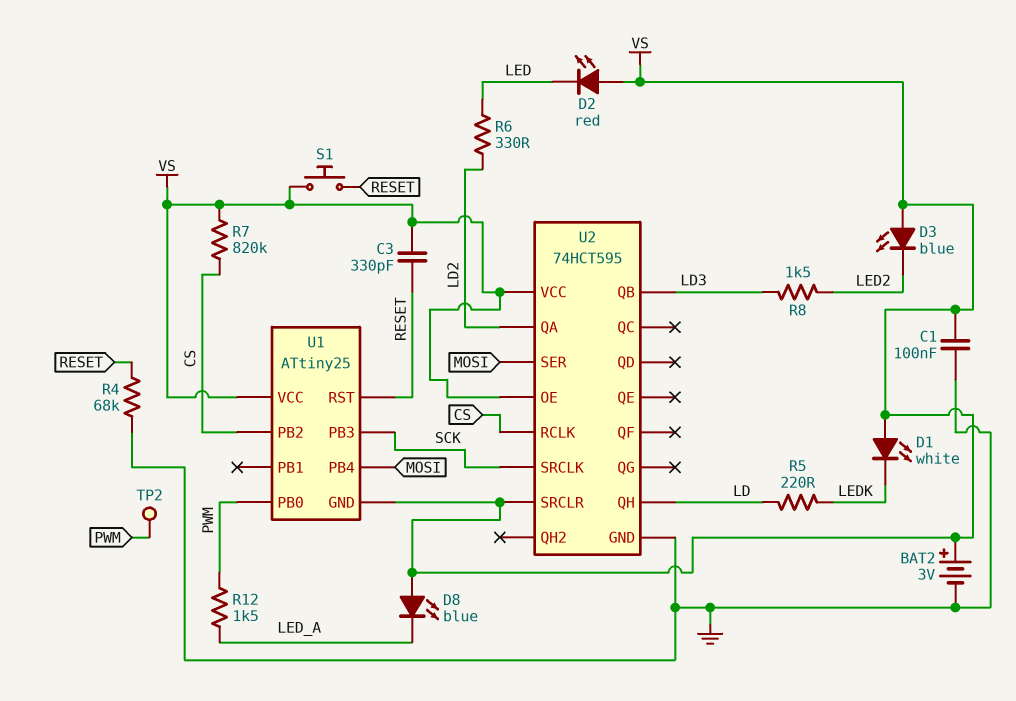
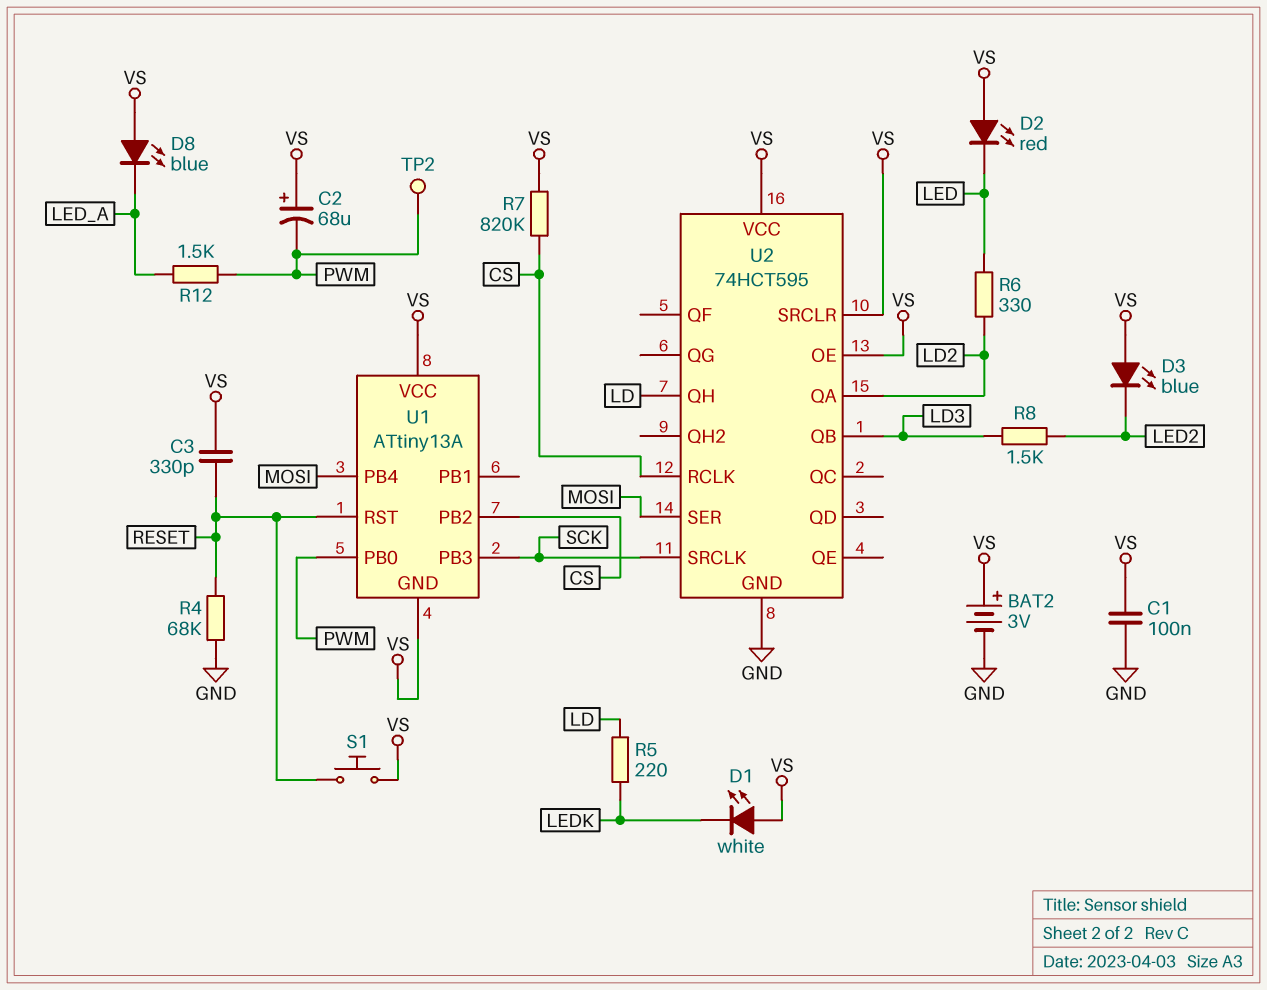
C2: none -> 68uF (plus VS, minus PWM)
U1: ATtiny25 -> ATtiny13A

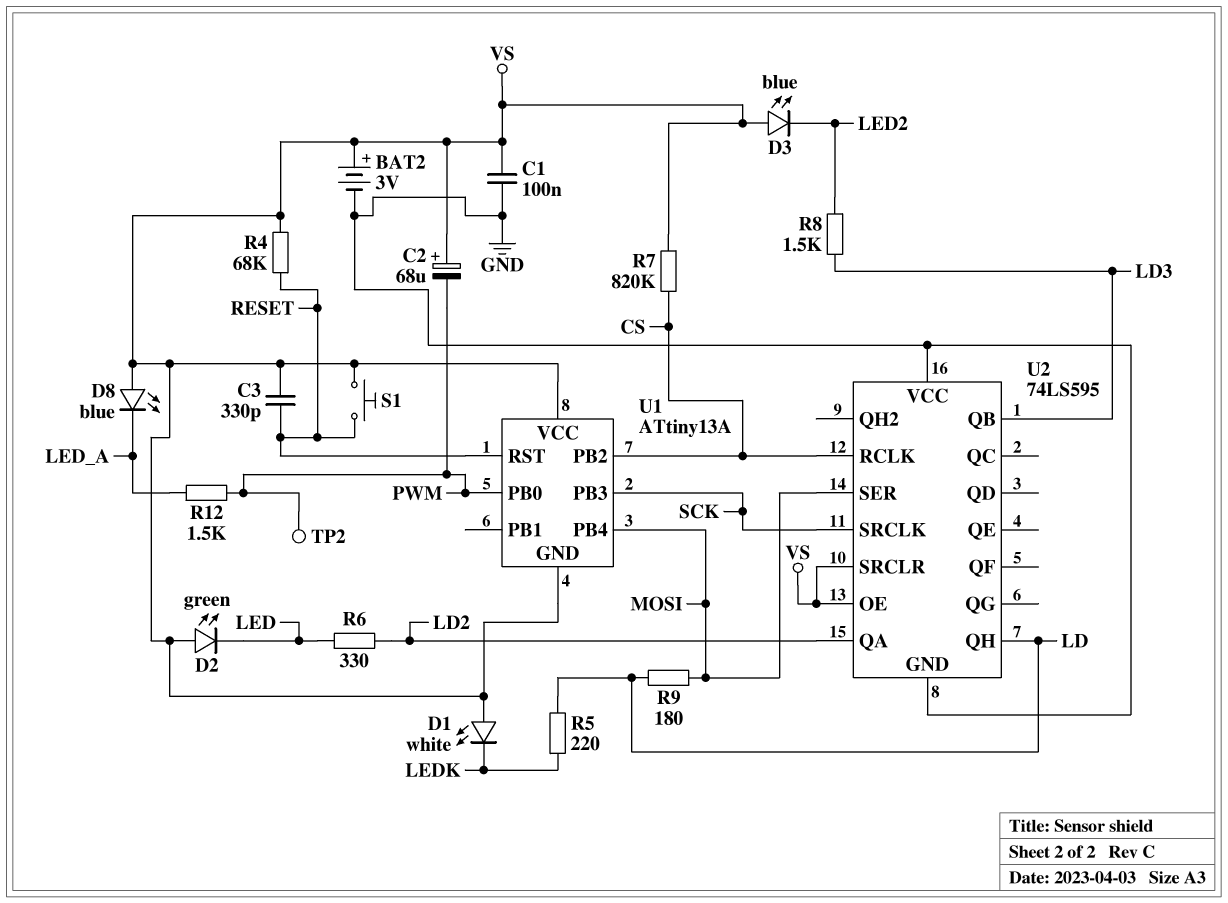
D2: LED red (A VS, K LED) -> LED green (A VS, K LED)
R4: 68k (GND, RESET) -> 68k (RESET, VS)
R9: none -> 180 (LD, MOSI)
U2: 74HCT595 -> 74LS595
U2 pin VCC: VS -> GND

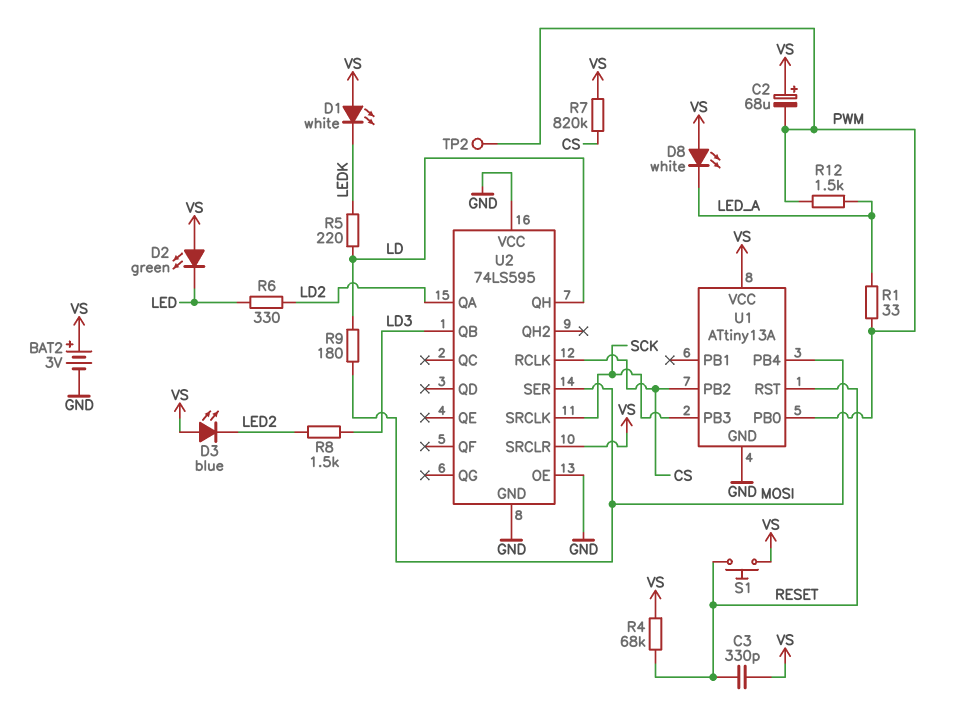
C1: 100nF (GND, VS) -> none
D8: LED blue (A VS, K LED_A) -> LED white (A VS, K LED_A)
R1: none -> 33 (LED_A, PWM)
U1 pin GND: VS -> GND
U2 pin OE: VS -> GND

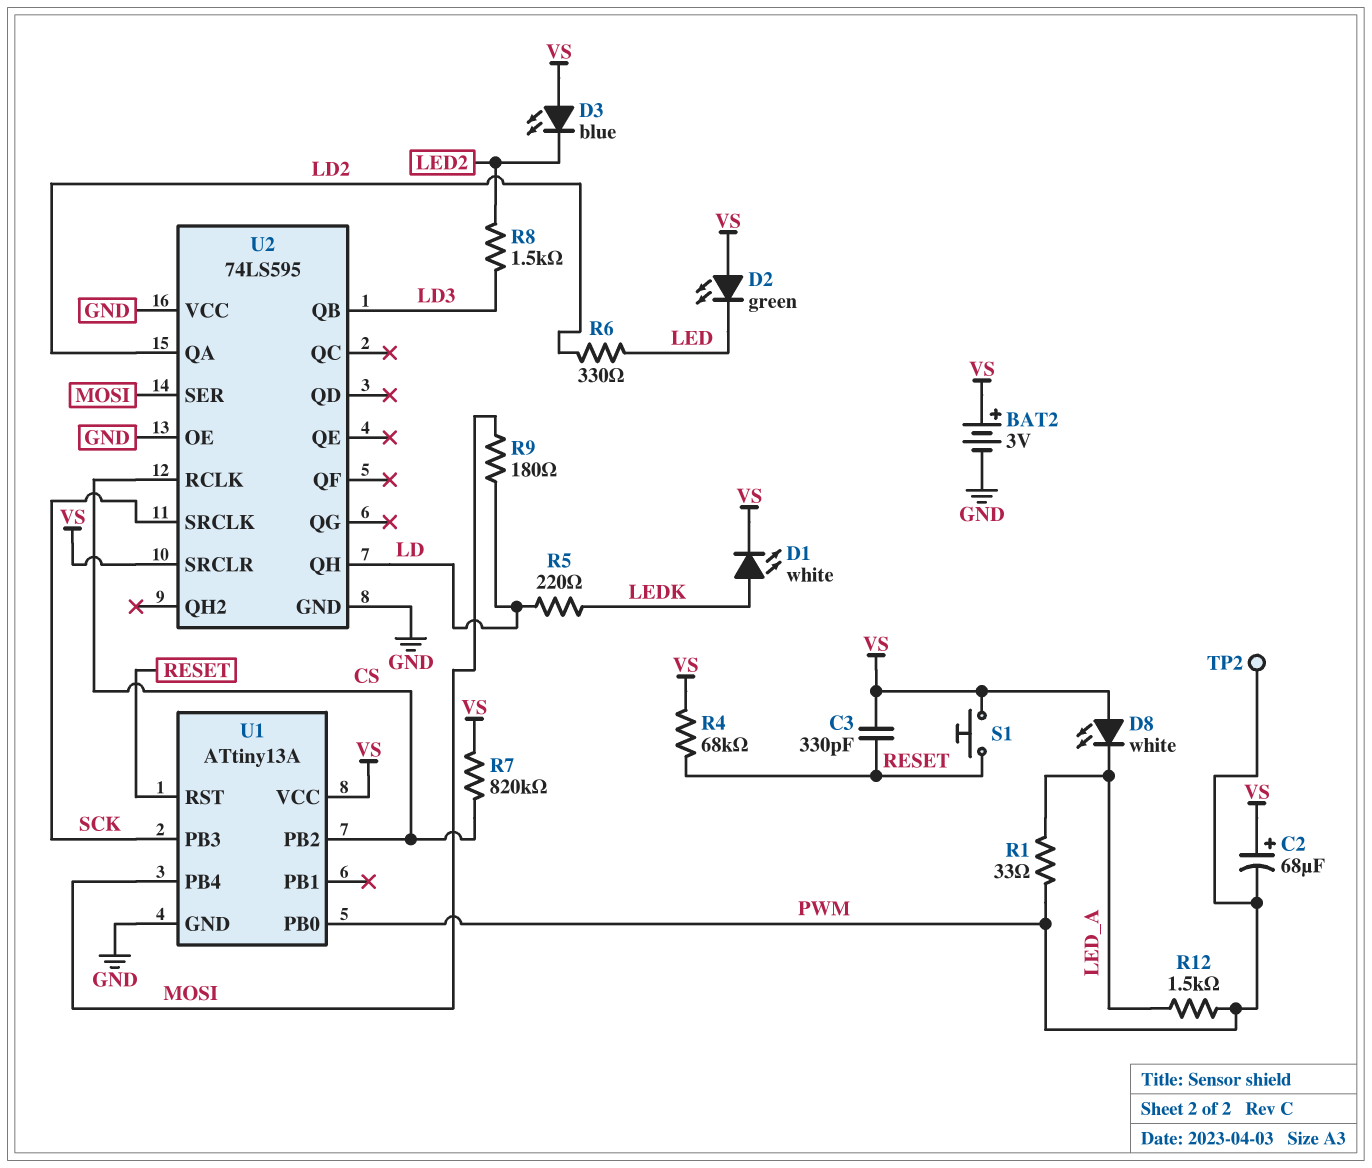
D1: LED white (A VS, K LEDK) -> LED white (A LEDK, K VS)

